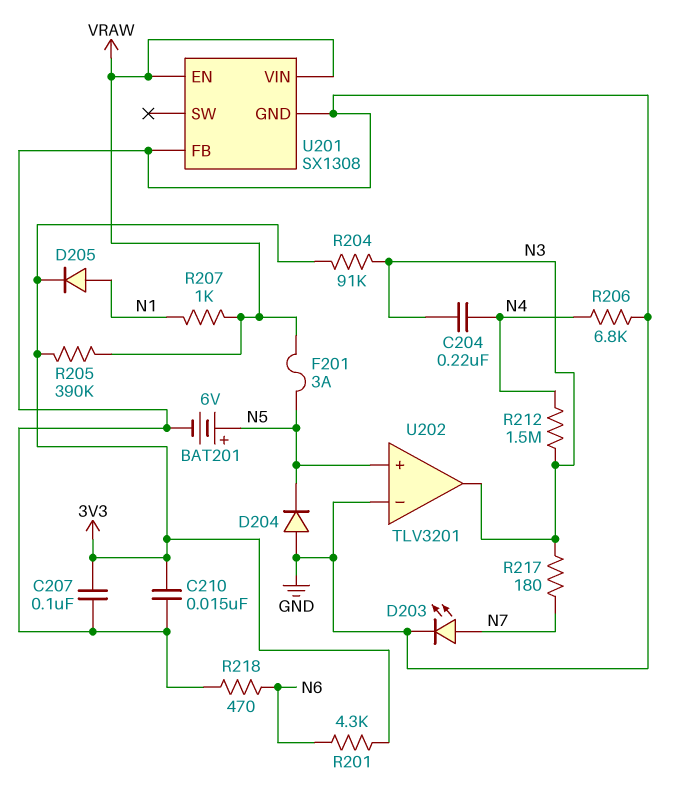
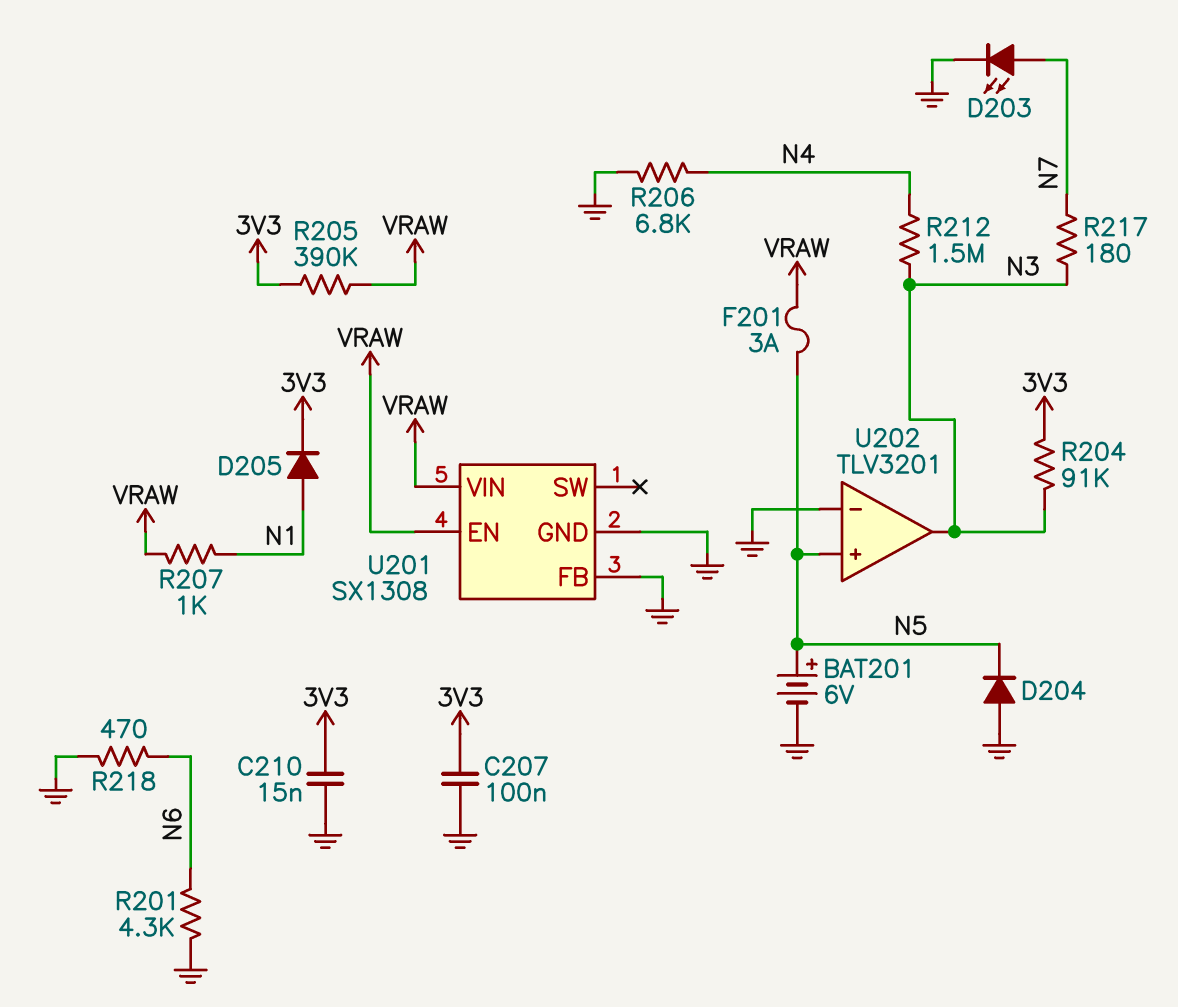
C204: 220nF (N3, N4) -> none
R201: 4.3k (3V3, N6) -> 4.3k (GND, N6)

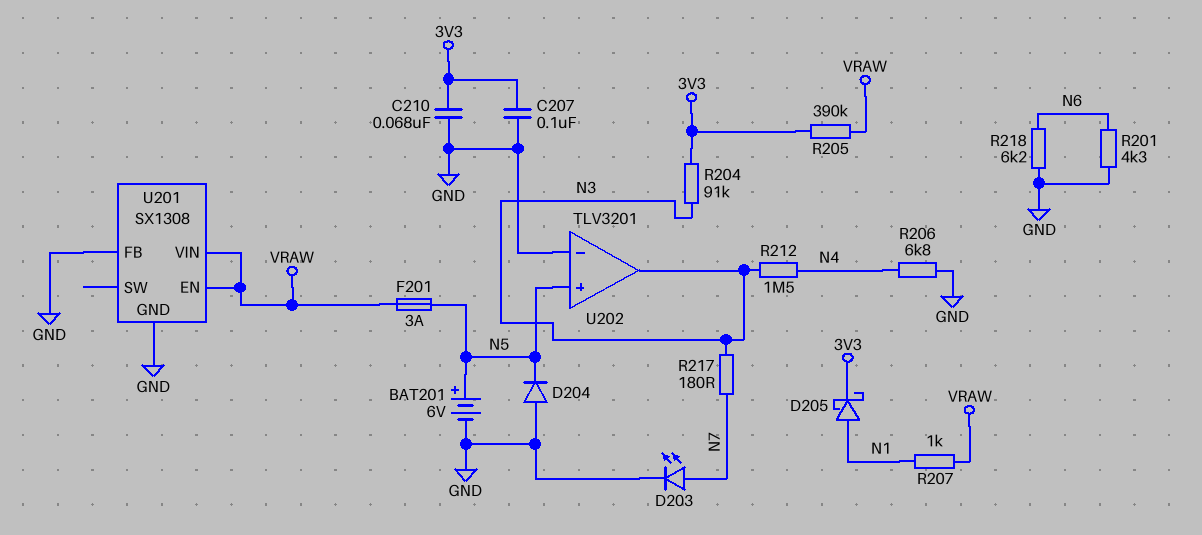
C210: 15nF (3V3, GND) -> 68nF (3V3, GND)
D205: diode (A N1, K 3V3) -> schottky (A N1, K 3V3)
R218: 470 (GND, N6) -> 6.2k (GND, N6)

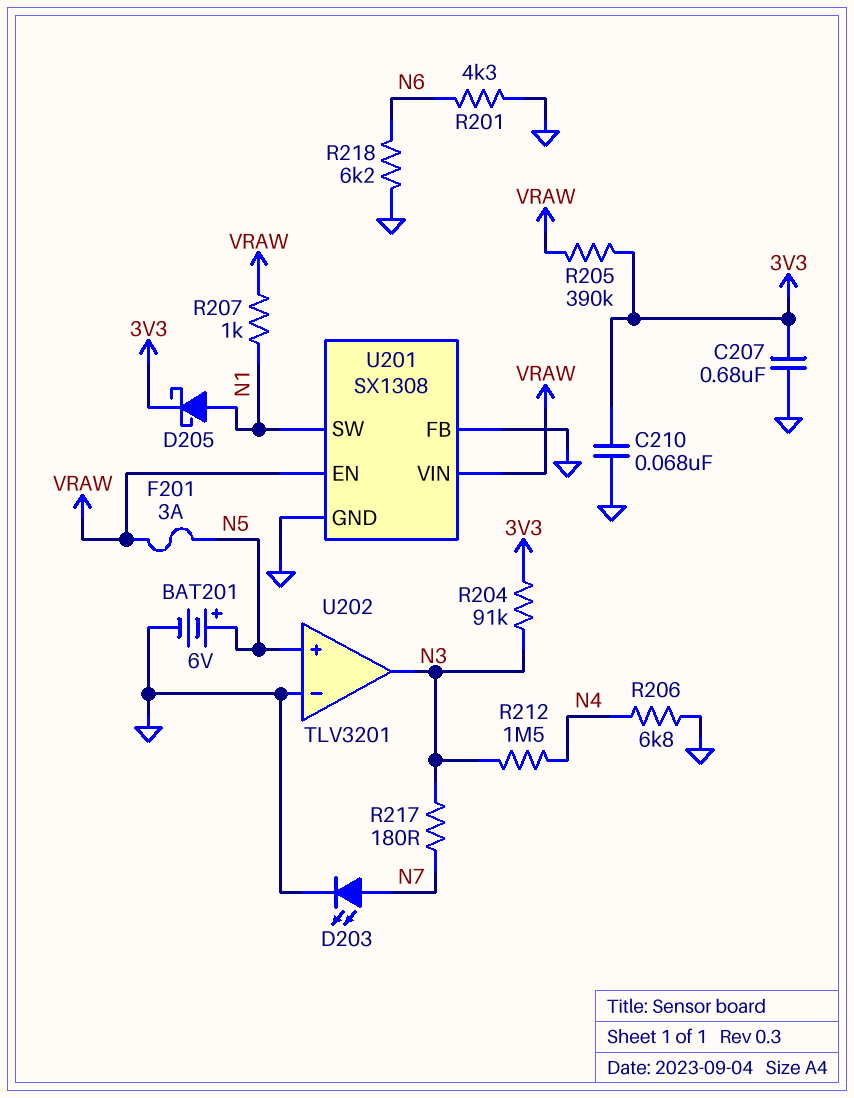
C207: 100nF (3V3, GND) -> 680nF (3V3, GND)
D204: diode (A GND, K N5) -> none
U201 pin SW: none -> N1

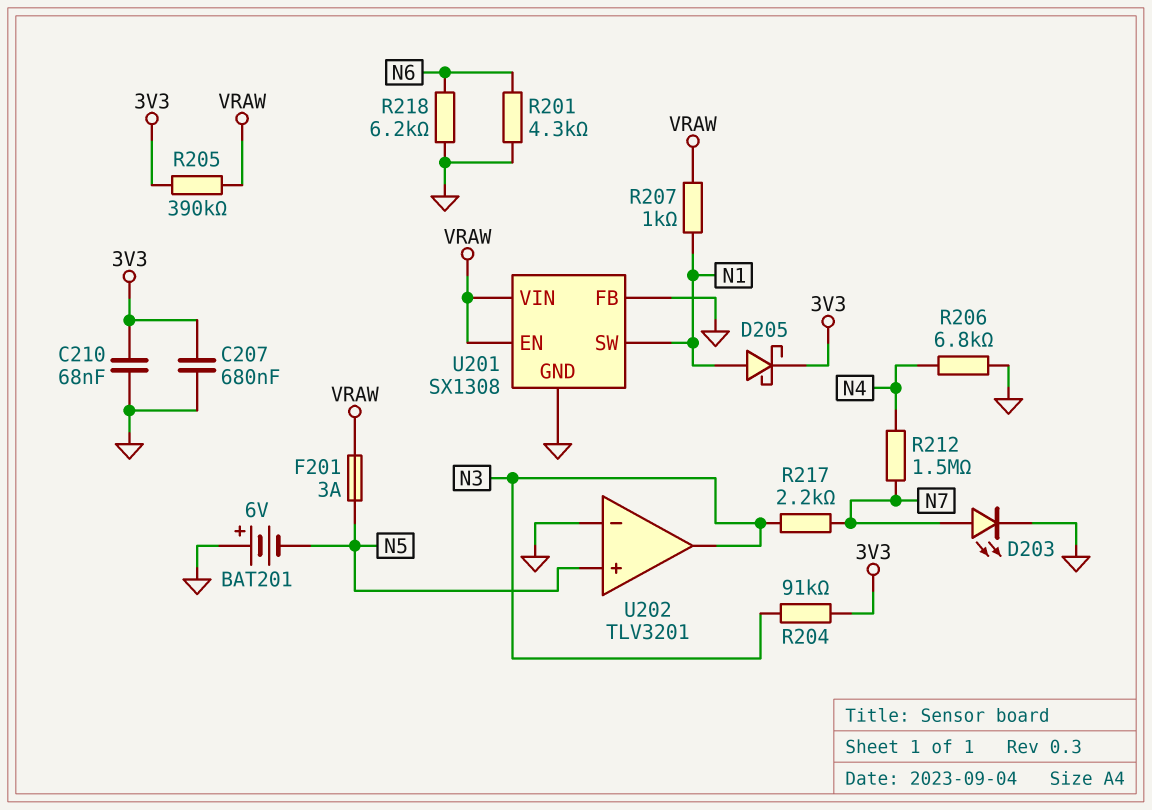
BAT201: 6V (plus N5, minus GND) -> 6V (plus GND, minus N5)
R212: 1.5M (N3, N4) -> 1.5M (N4, N7)
R217: 180 (N3, N7) -> 2.2k (N3, N7)

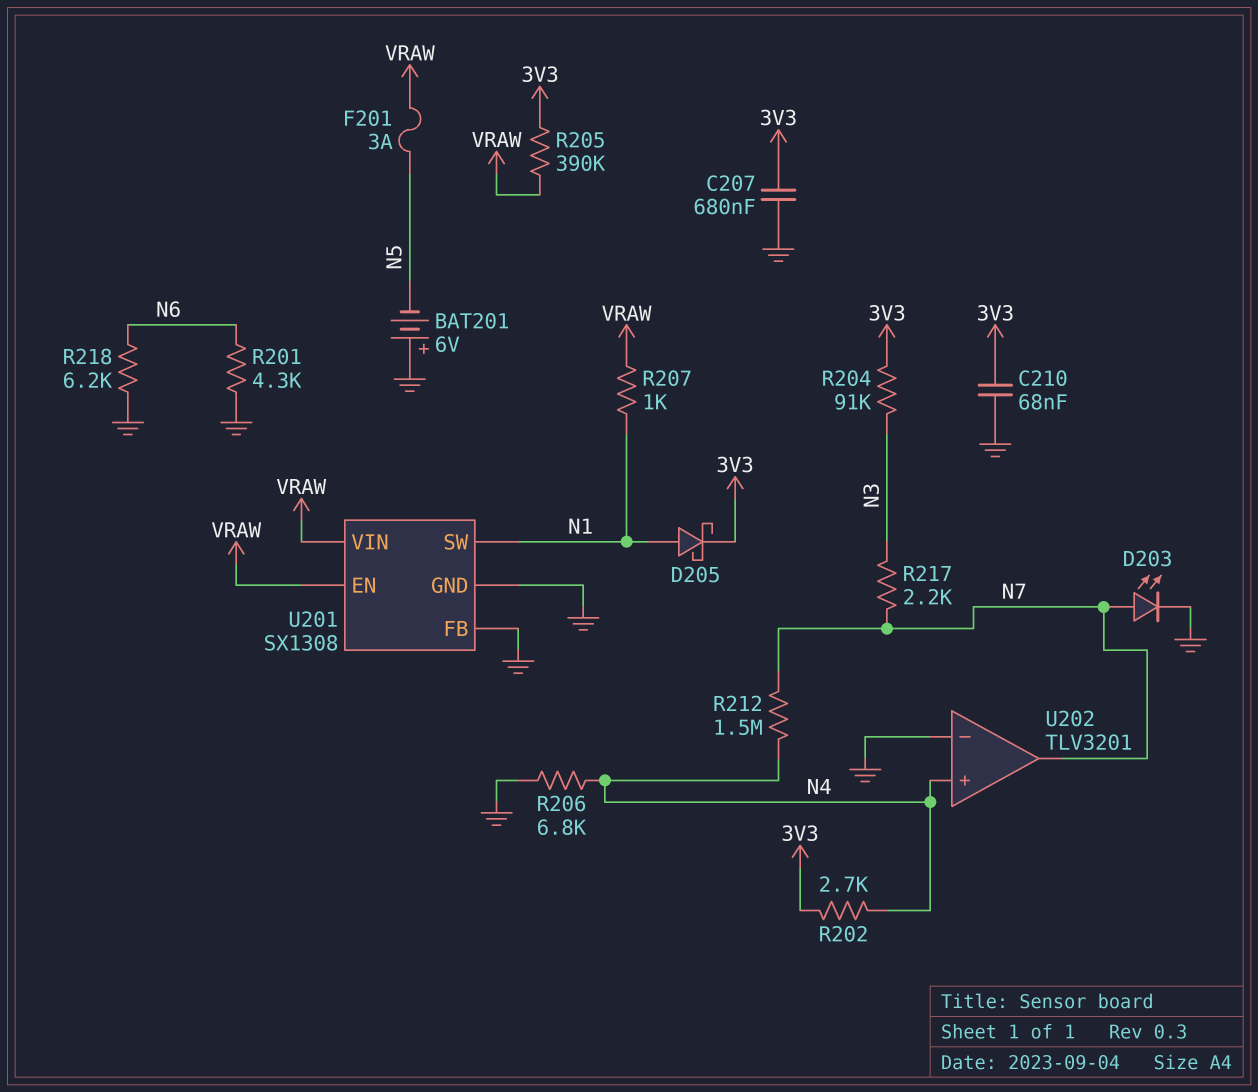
R202: none -> 2.7k (3V3, N4)
U202 pin in+: N5 -> N4
U202 pin out: N3 -> N7

